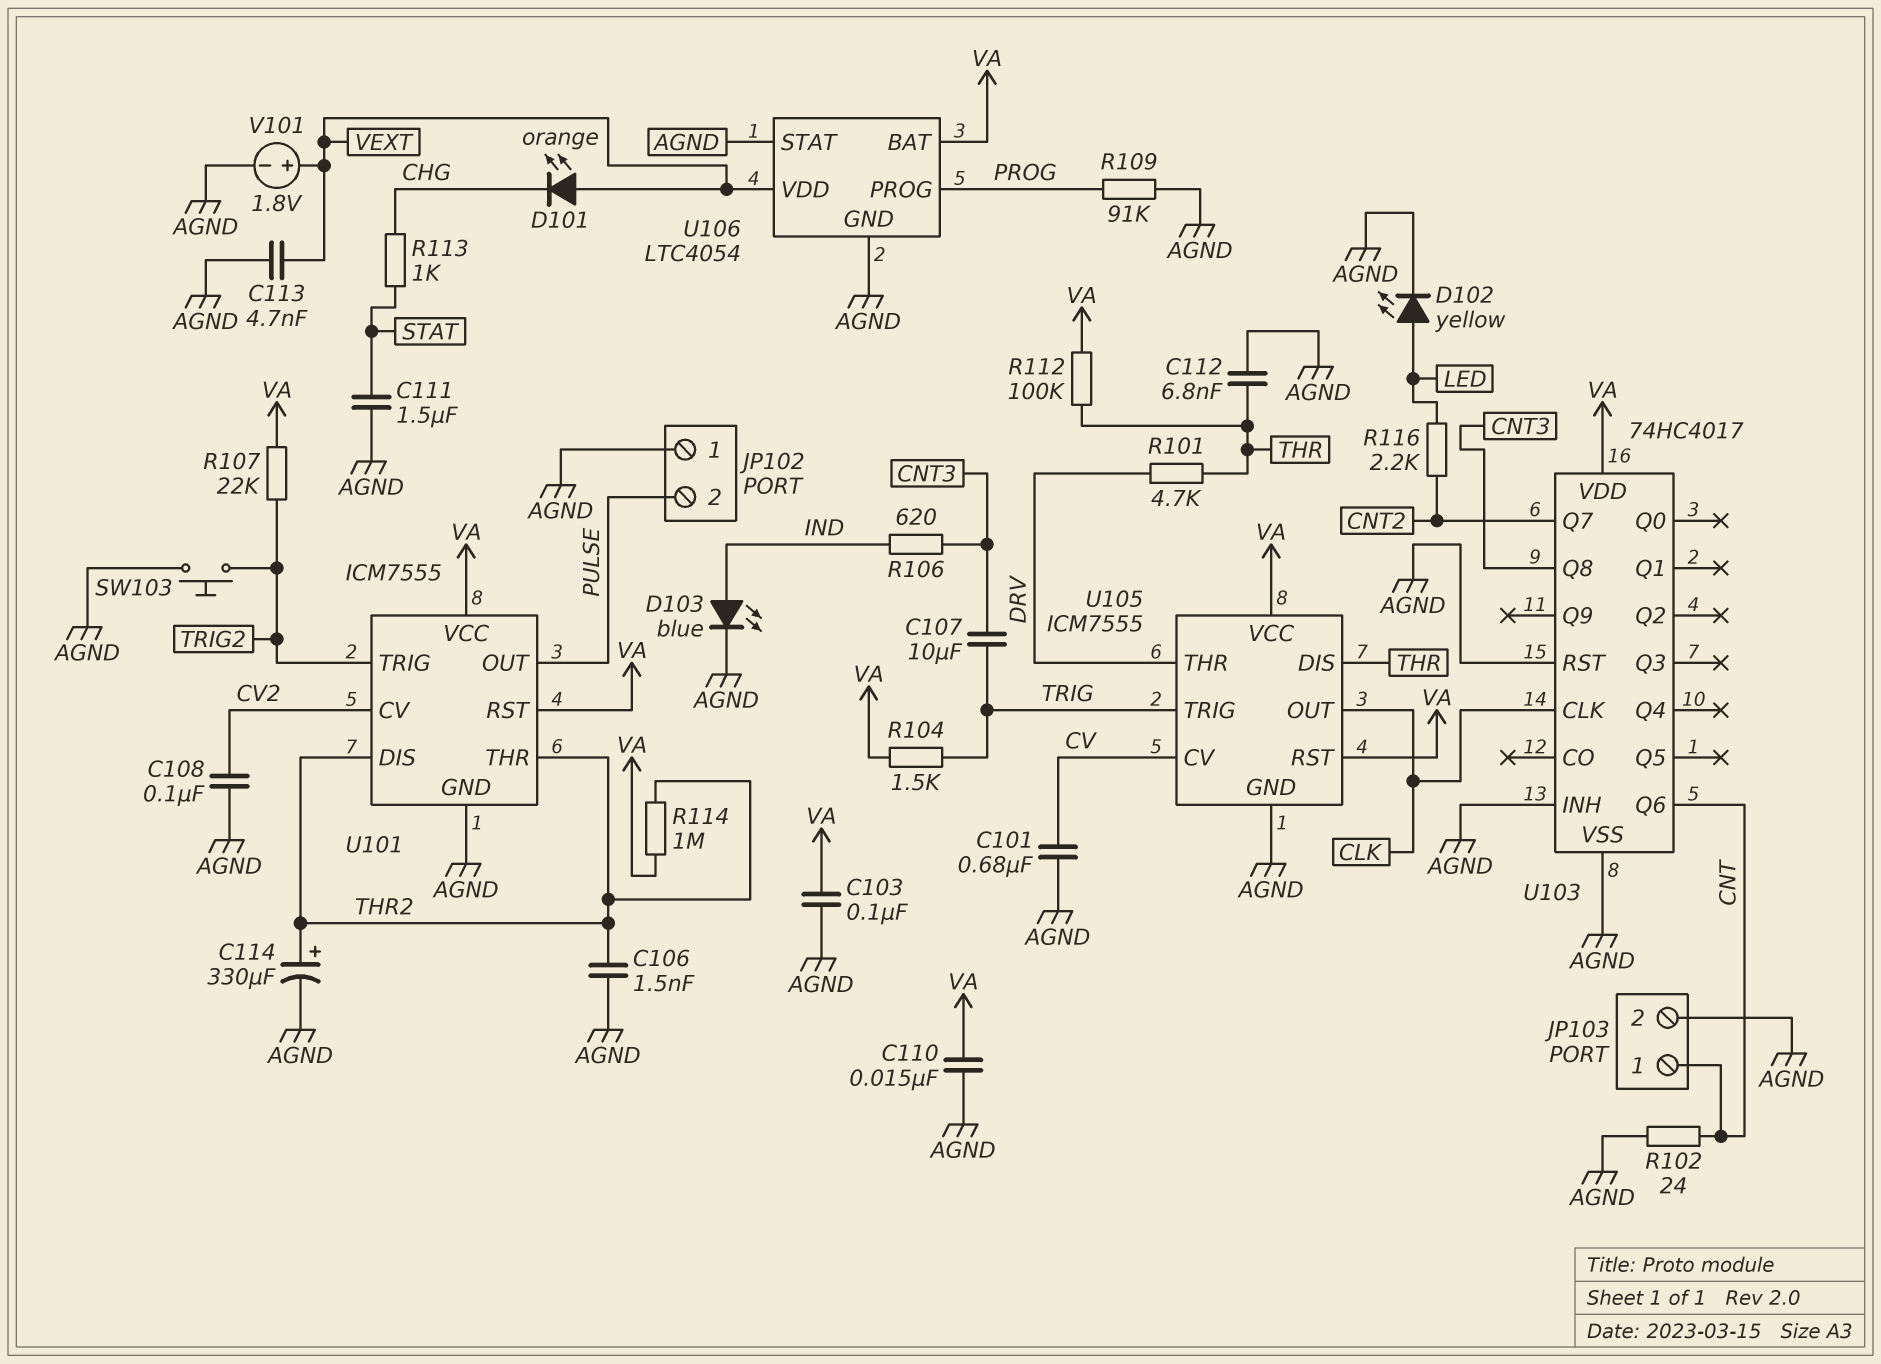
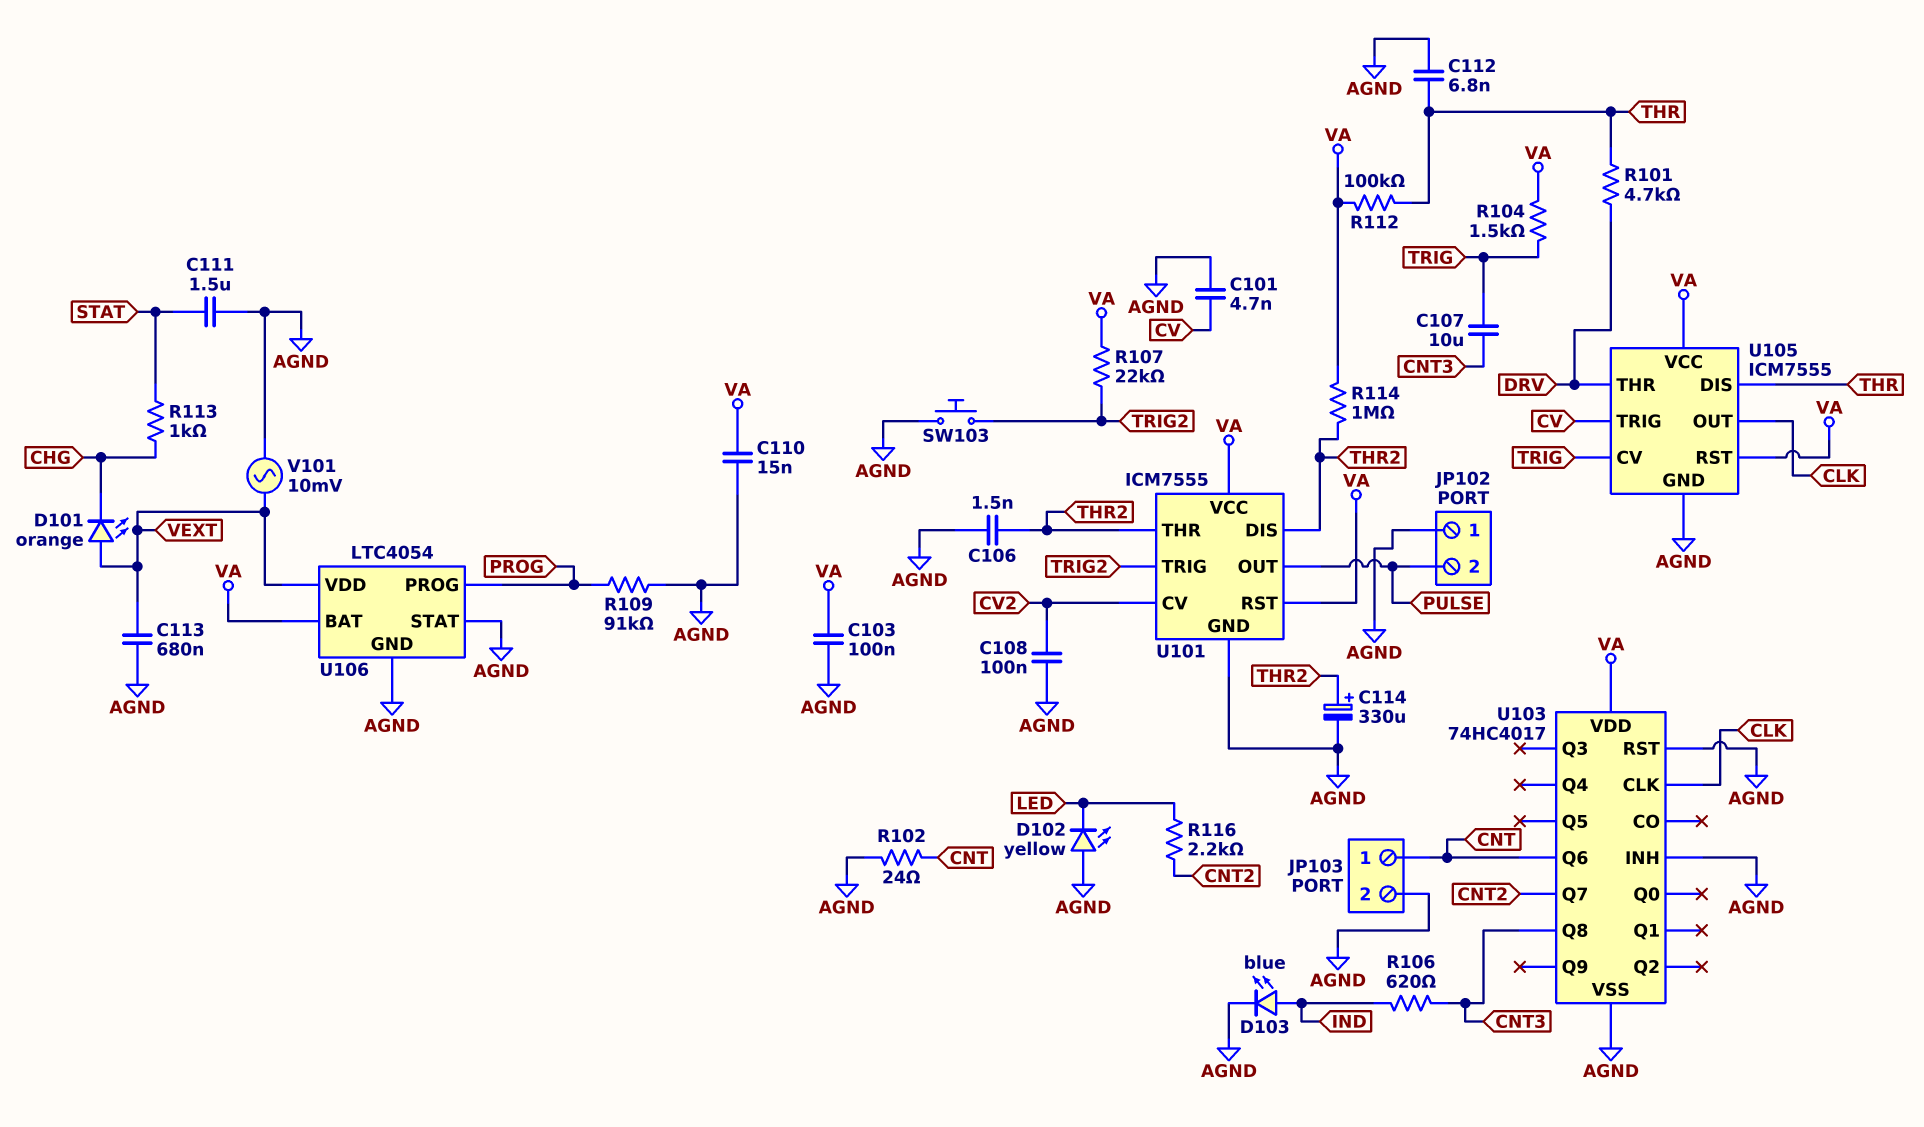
C101: 680nF (AGND, CV) -> 4.7nF (AGND, CV)
C113: 4.7nF (AGND, VEXT) -> 680nF (AGND, VEXT)
D102: LED yellow (A LED, K AGND) -> LED yellow (A AGND, K LED)
U105 pin CV: CV -> TRIG
U105 pin TRIG: TRIG -> CV
V101: 1.8V (plus VEXT, minus AGND) -> AC 10mV (AGND, VEXT)

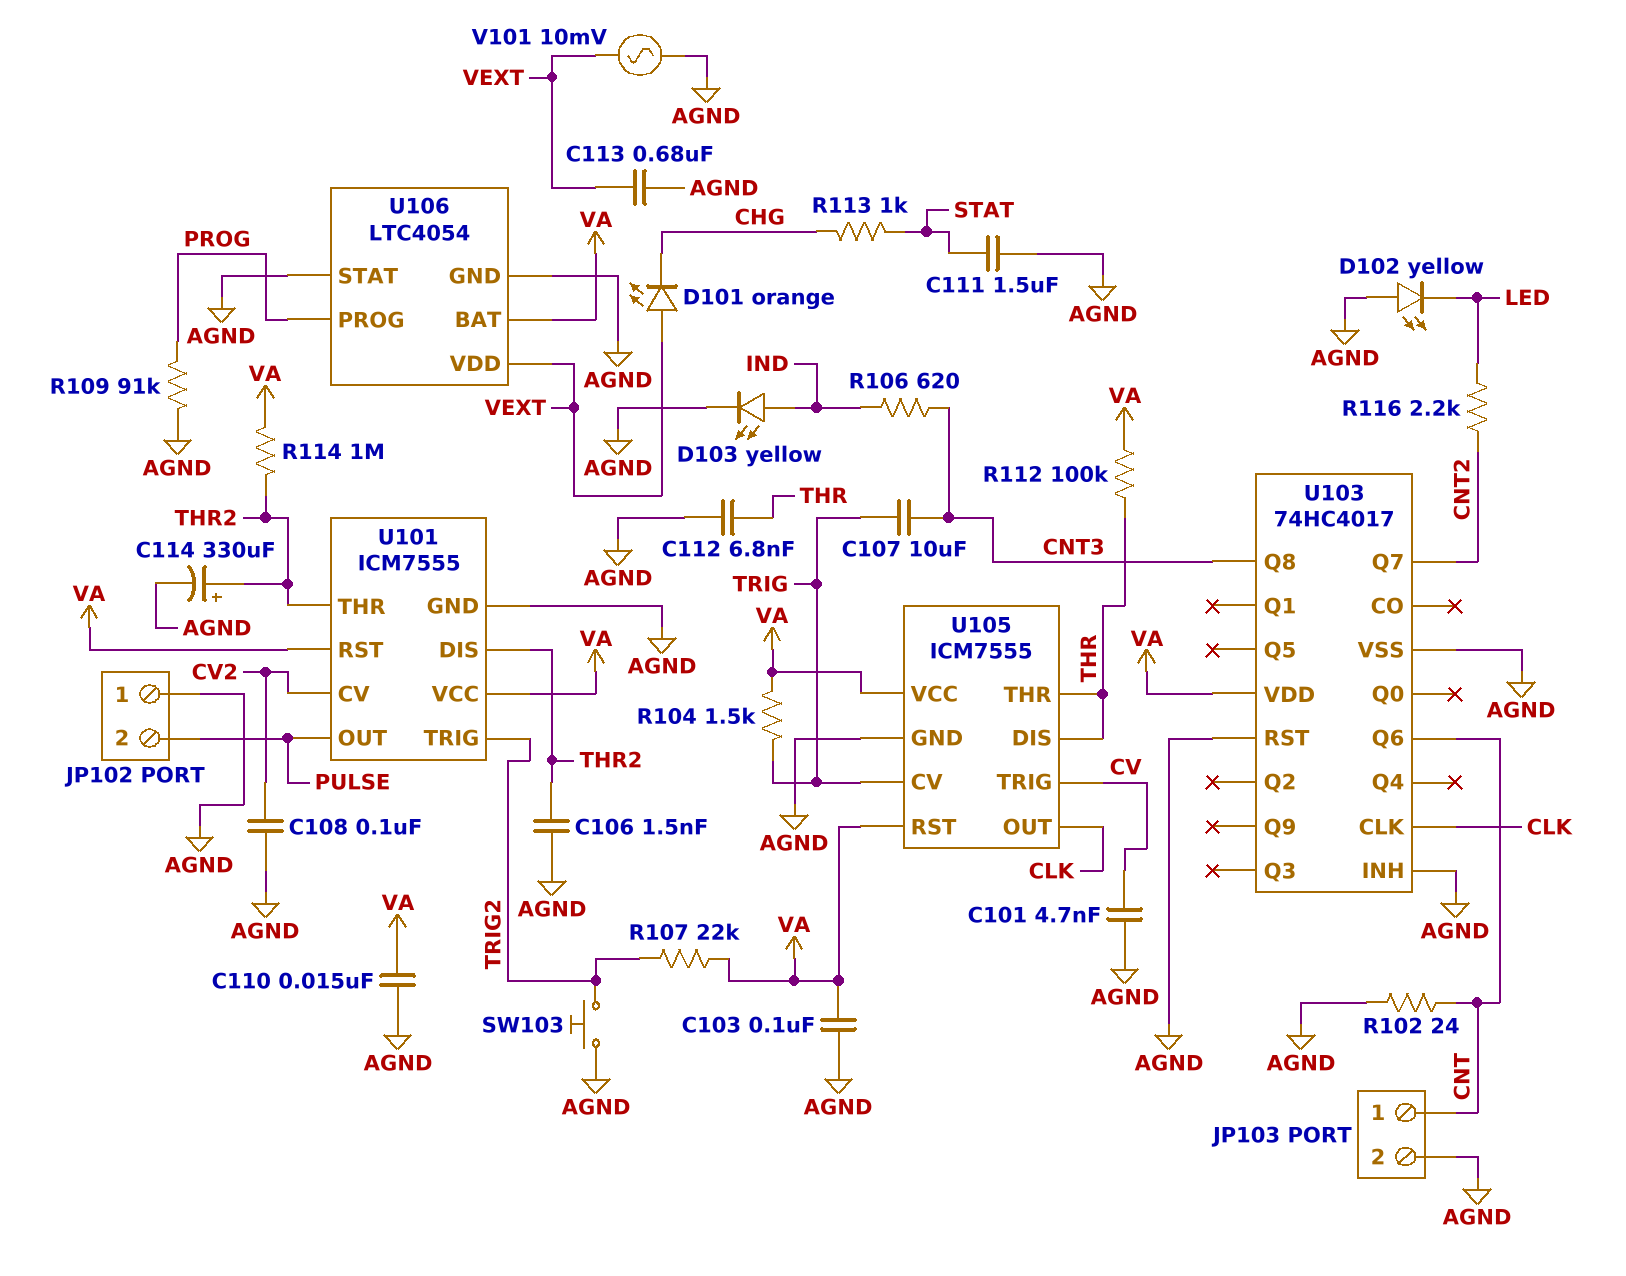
D103: LED blue (A IND, K AGND) -> LED yellow (A IND, K AGND)
R101: 4.7k (DRV, THR) -> none
U105 pin THR: DRV -> THR

